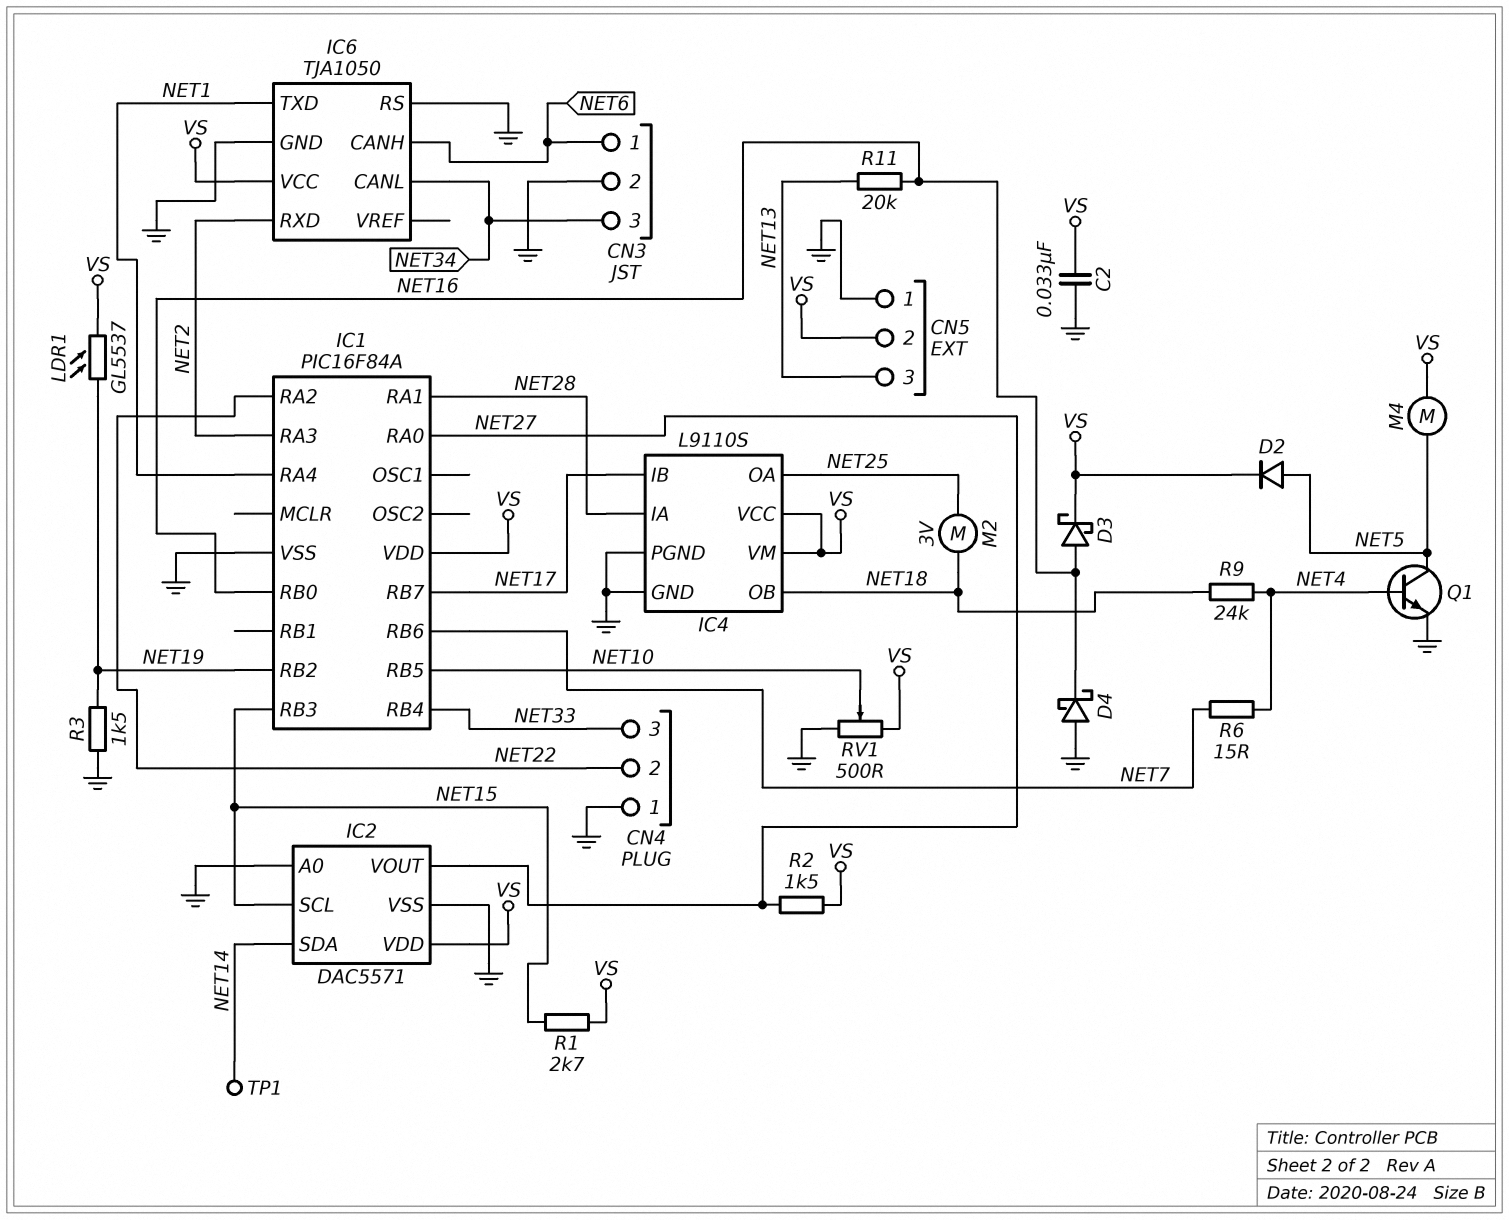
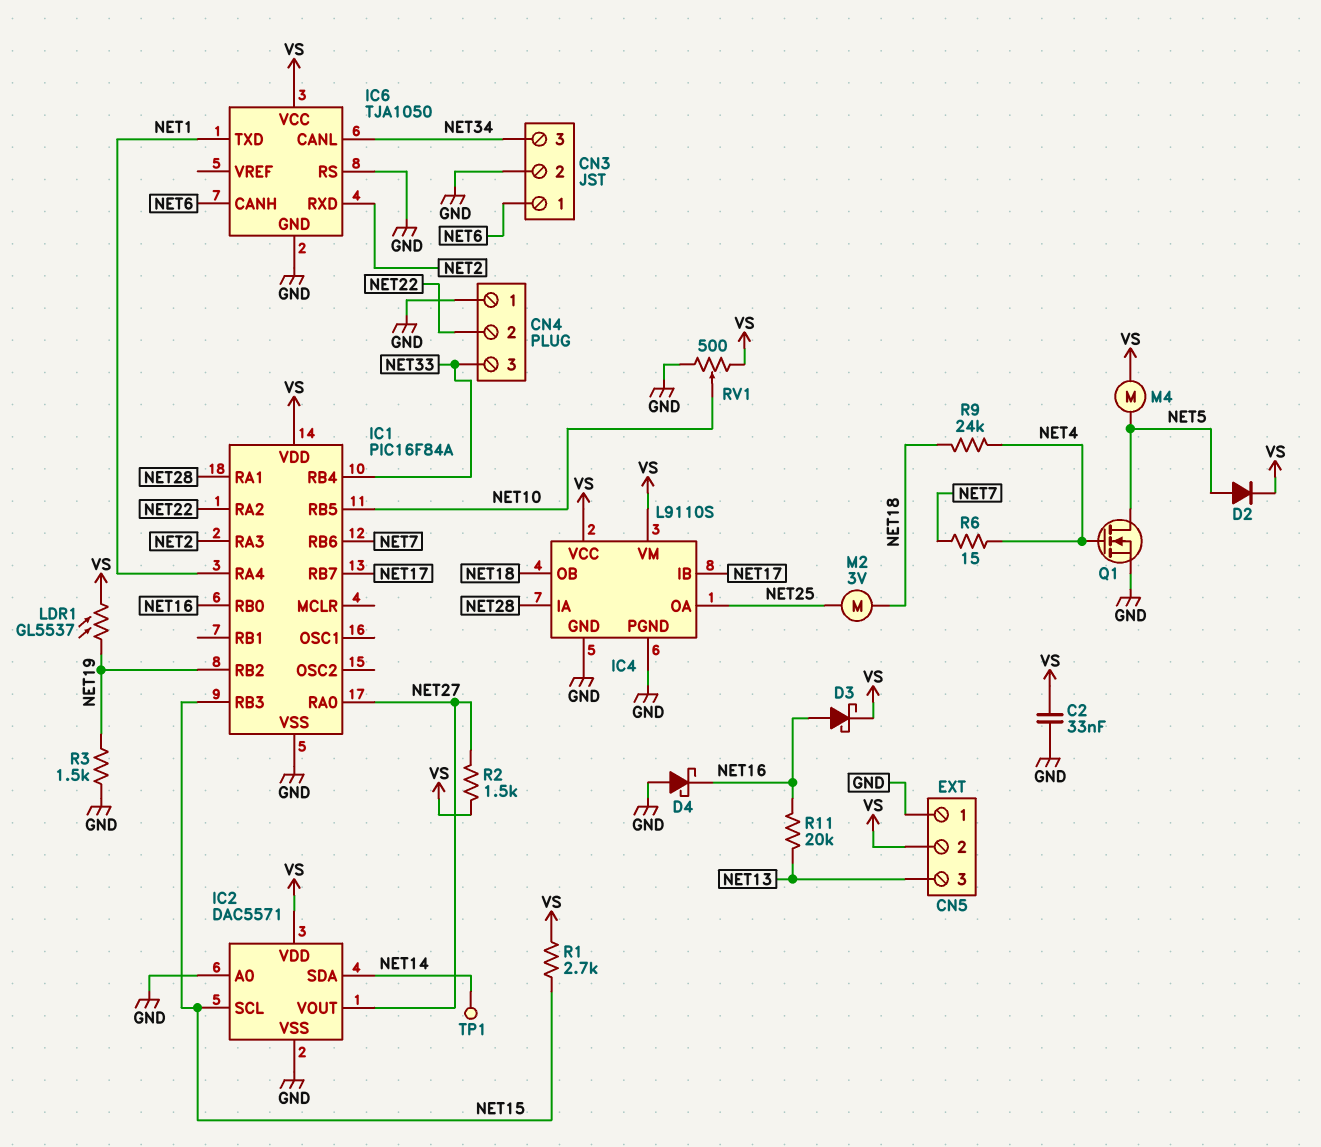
Q1: NPN (B NET4, C NET5, E GND) -> NMOS (G NET4, D NET5, S GND)

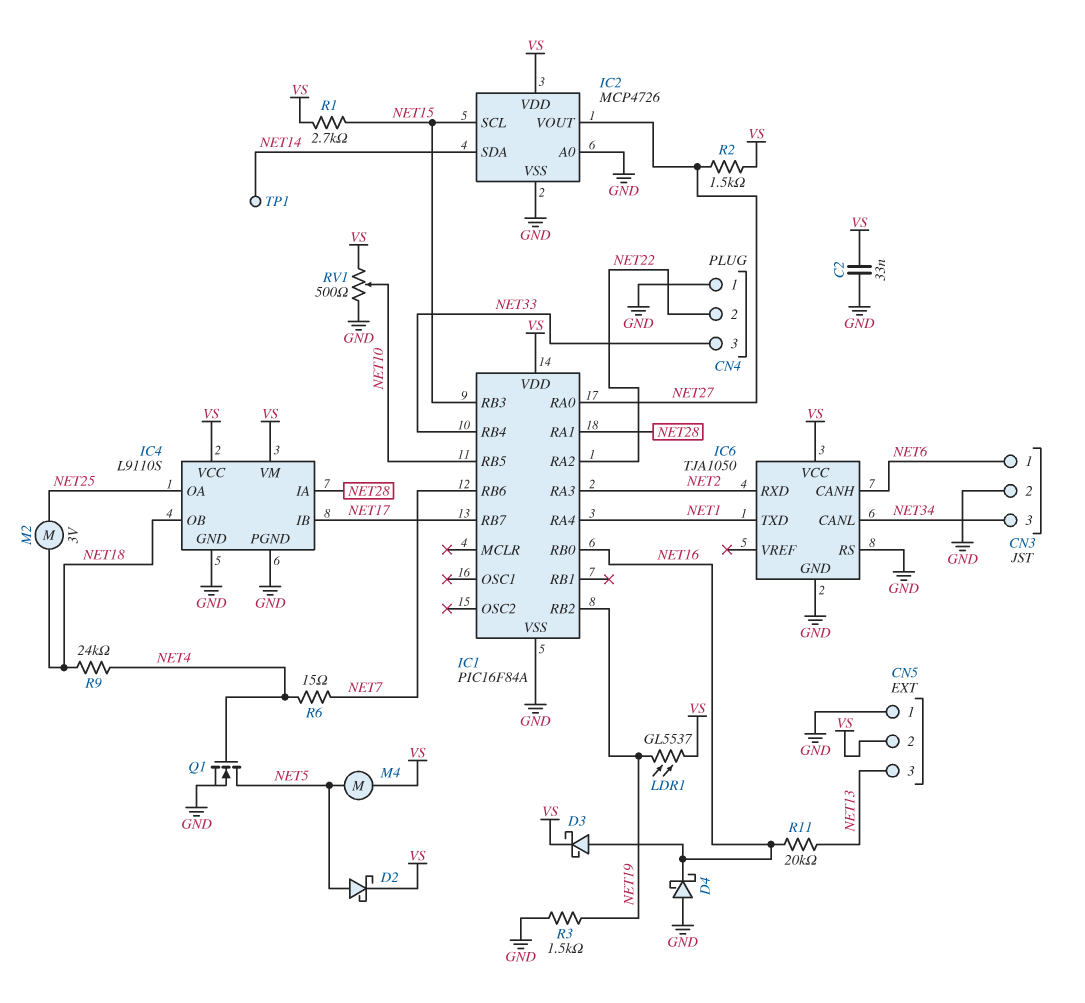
D2: diode (A NET5, K VS) -> schottky (A NET5, K VS)
IC2: DAC5571 -> MCP4726

